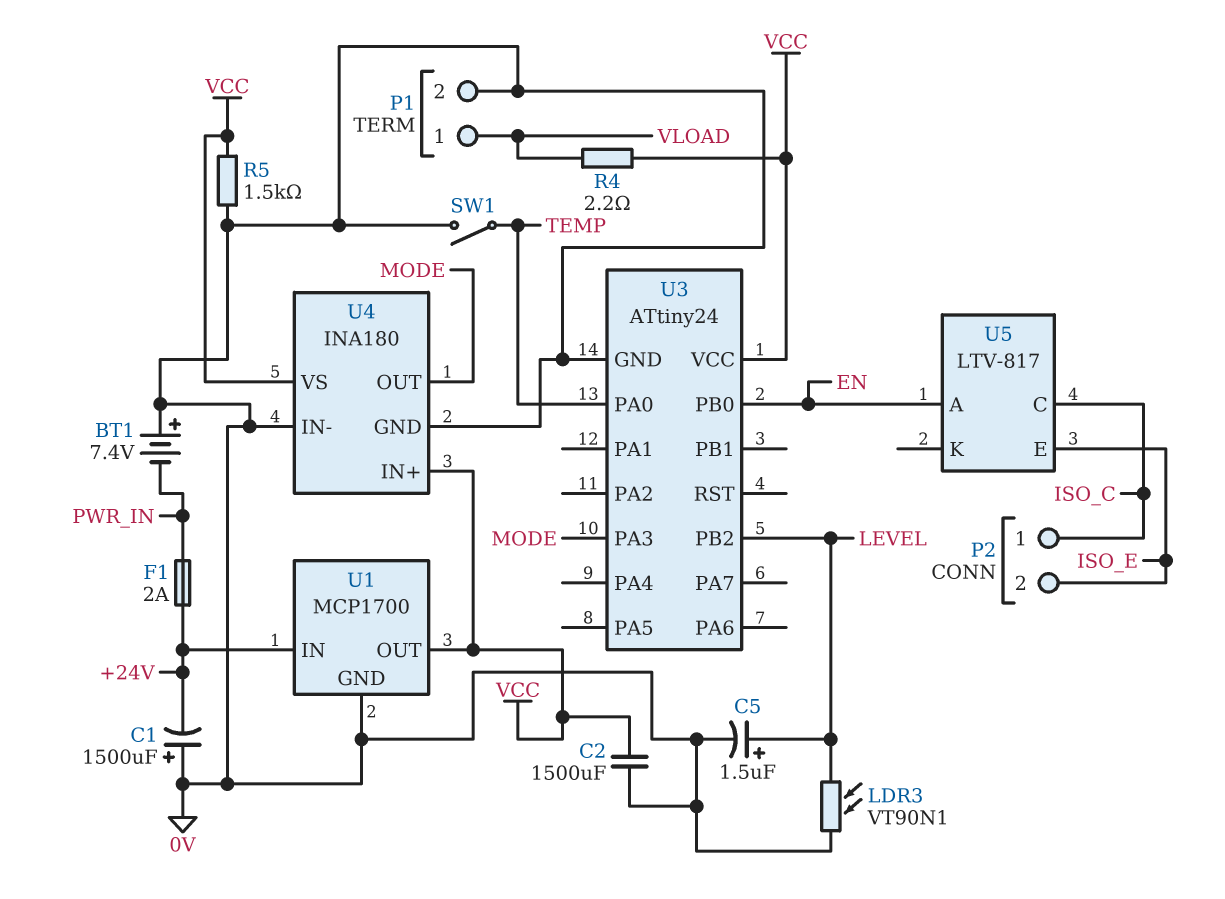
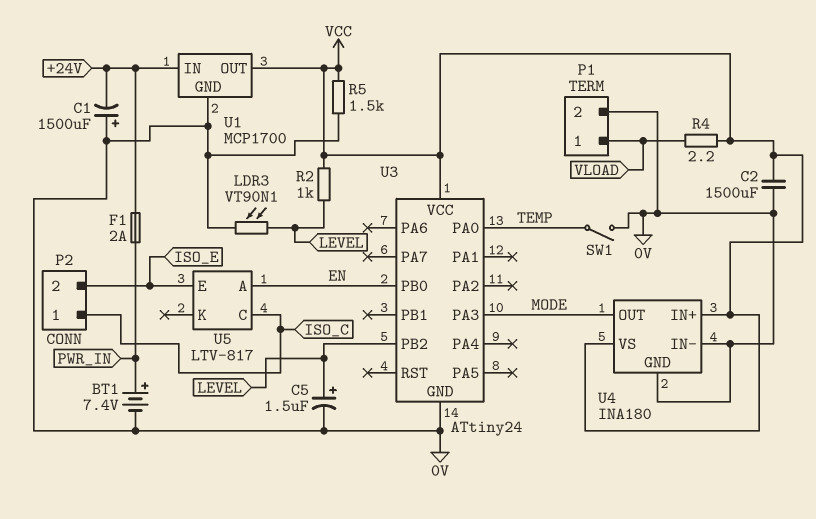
BT1: 7.4V (plus 0V, minus PWR_IN) -> 7.4V (plus PWR_IN, minus 0V)
R2: none -> 1k (LEVEL, VCC)

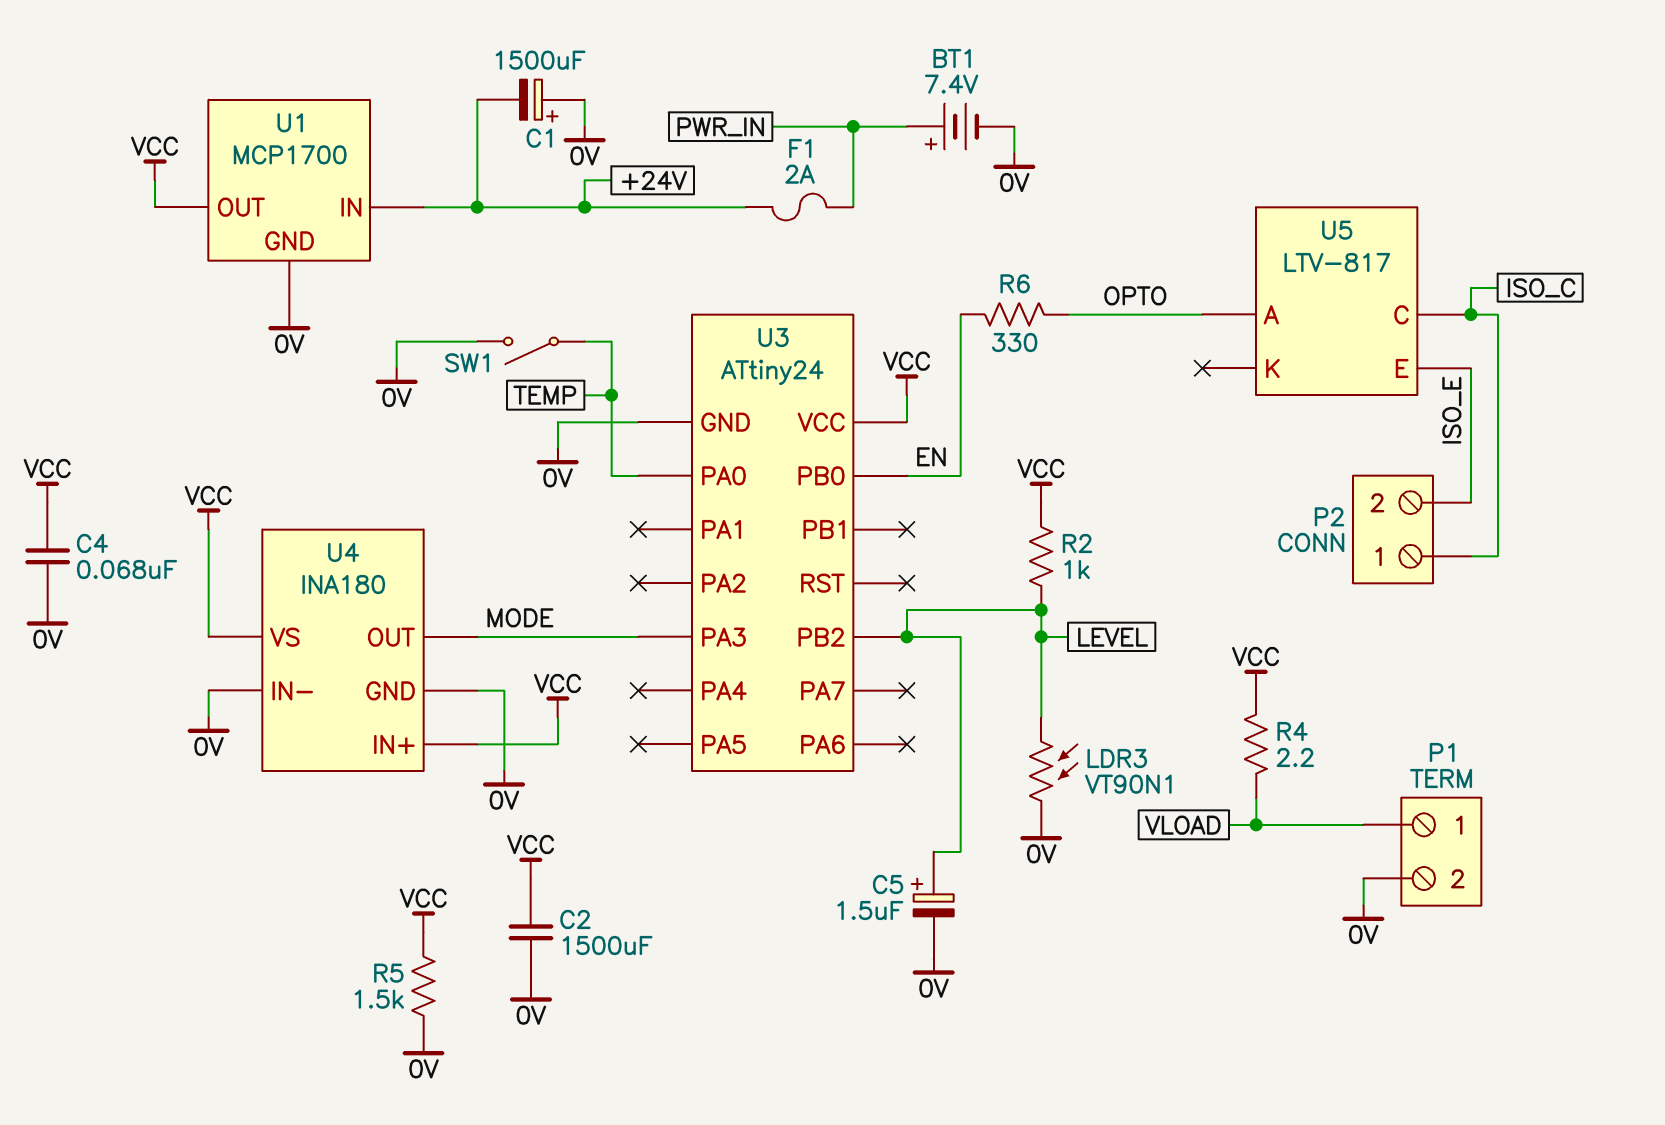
C4: none -> 68nF (0V, VCC)
R6: none -> 330 (EN, OPTO)
U5 pin A: EN -> OPTO

